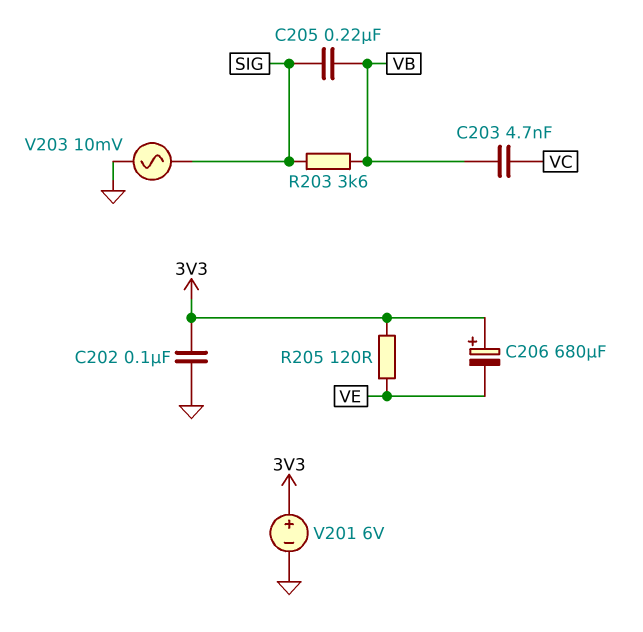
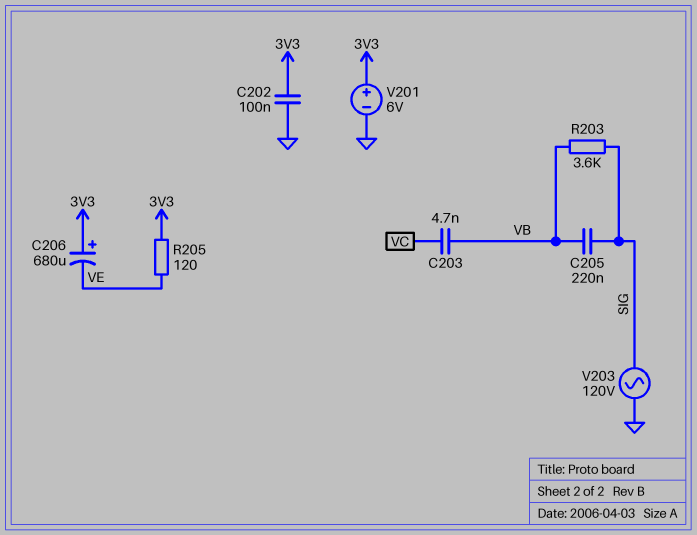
V203: AC 10mV (GND, SIG) -> AC 120V (GND, SIG)

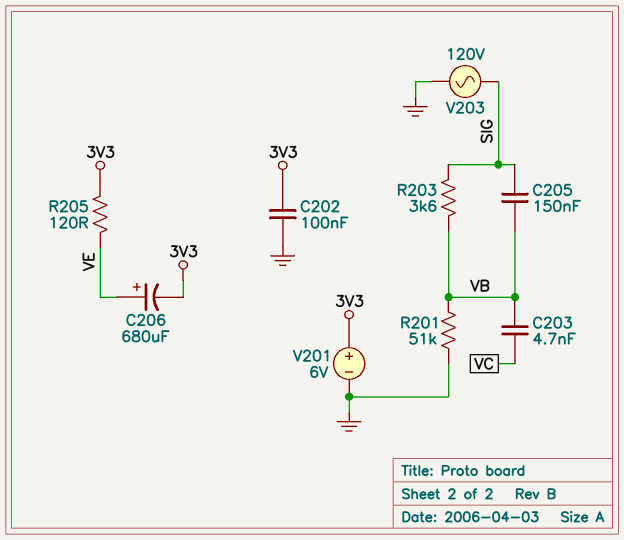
C205: 220nF (SIG, VB) -> 150nF (SIG, VB)
C206: 680uF (plus 3V3, minus VE) -> 680uF (plus VE, minus 3V3)
R201: none -> 51k (GND, VB)

